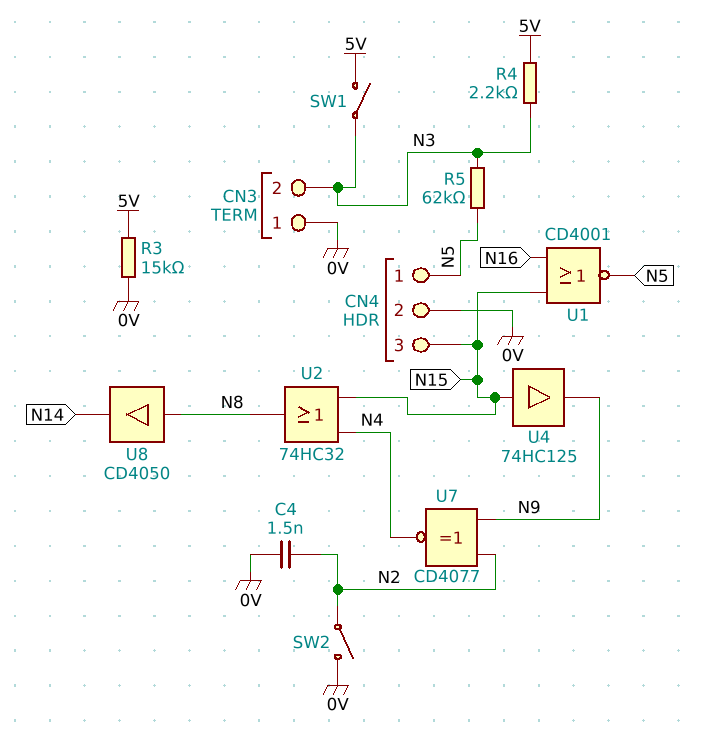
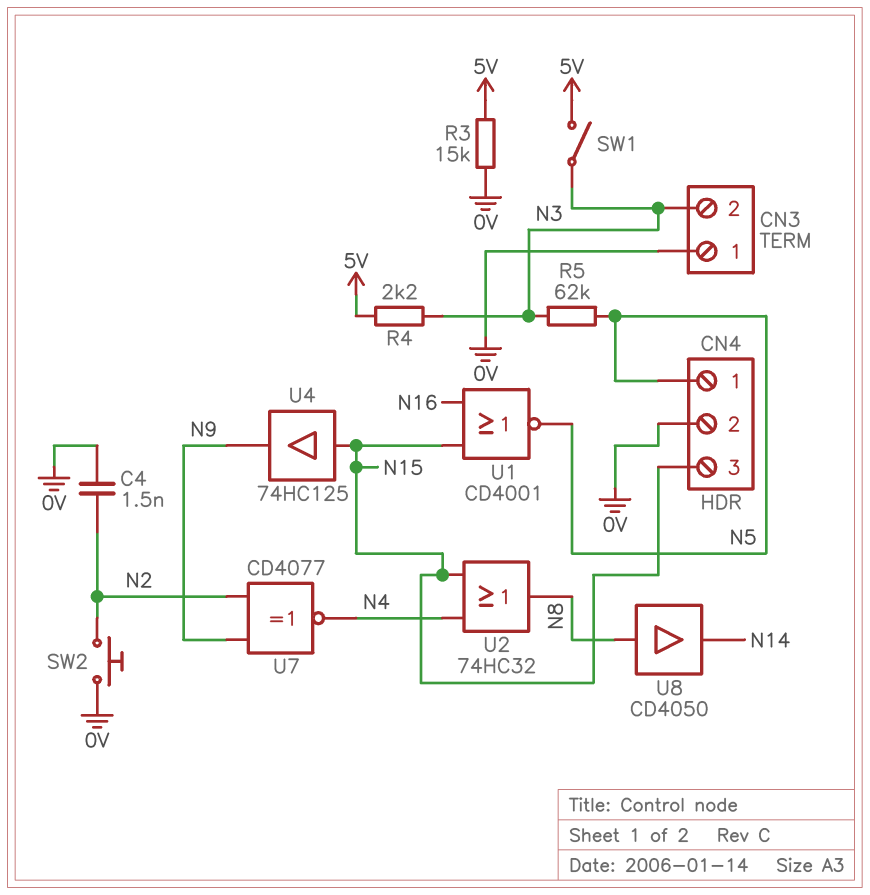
SW2: switch (0V, N2) -> button (0V, N2)

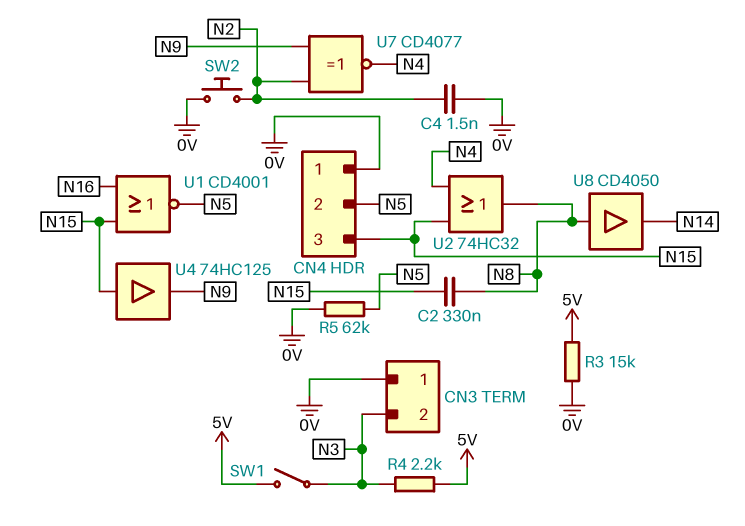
C2: none -> 330nF (N8, N15)
CN4 pin 1: N5 -> 0V
CN4 pin 2: 0V -> N5
R5: 62k (N3, N5) -> 62k (0V, N5)

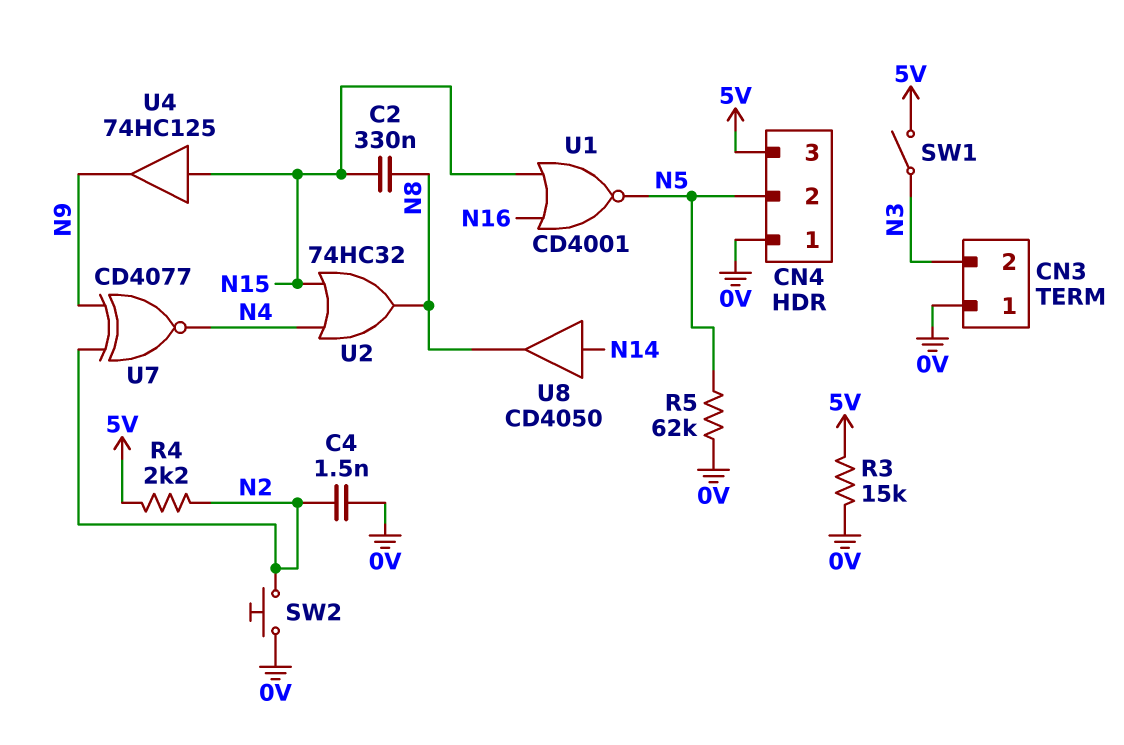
CN4 pin 3: N15 -> 5V
R4: 2.2k (5V, N3) -> 2.2k (5V, N2)
U8: buffer CD4050 (in N8, out N14) -> buffer CD4050 (in N14, out N8)

